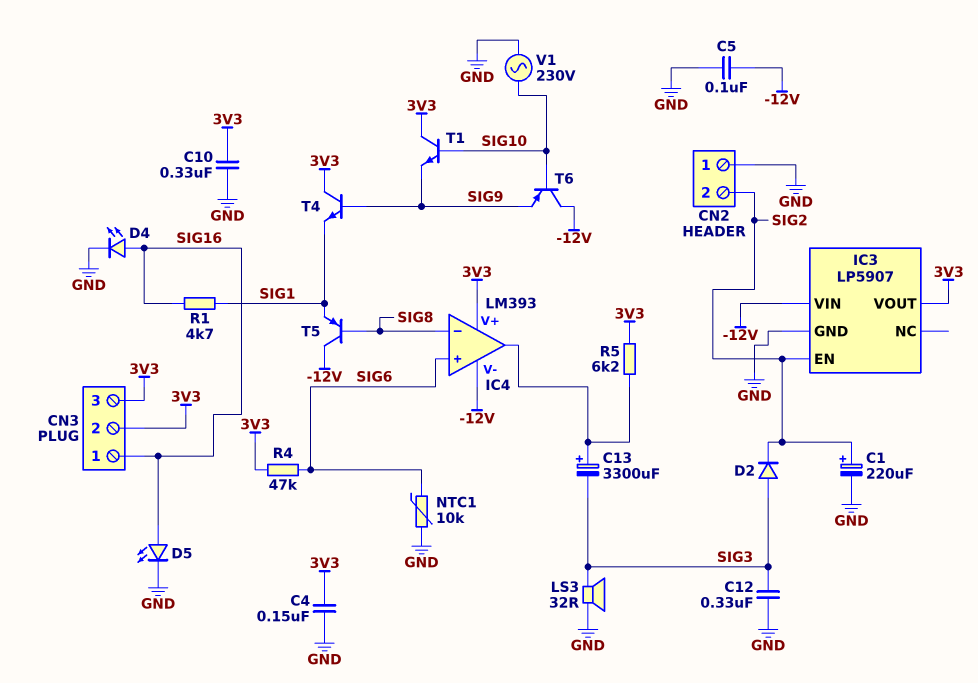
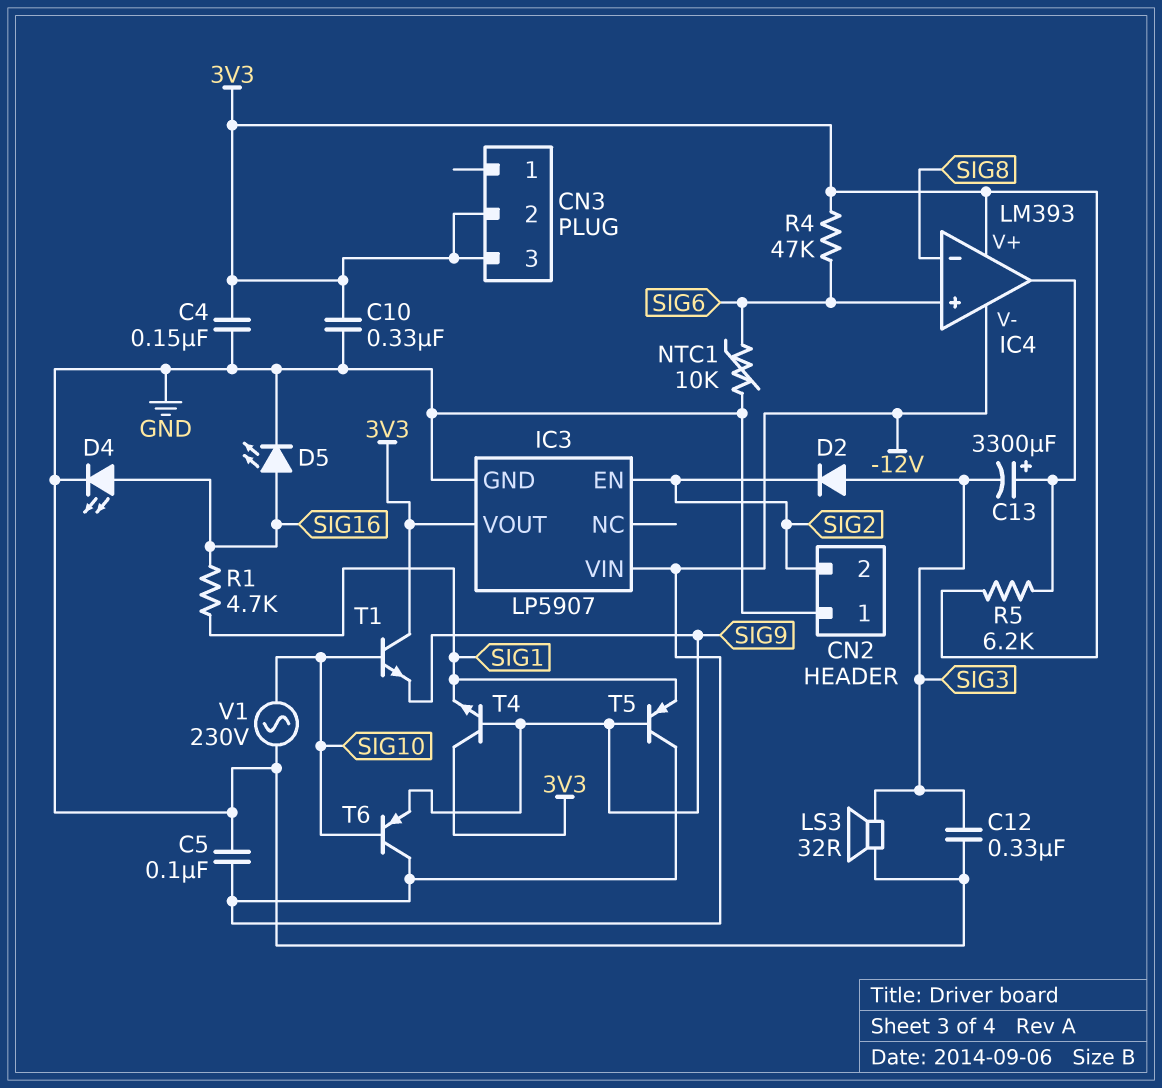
C1: 220uF (plus SIG2, minus GND) -> none
CN3 pin 1: SIG16 -> none
T5: PNP (B SIG8, C -12V, E SIG1) -> PNP (B SIG9, C -12V, E SIG1)

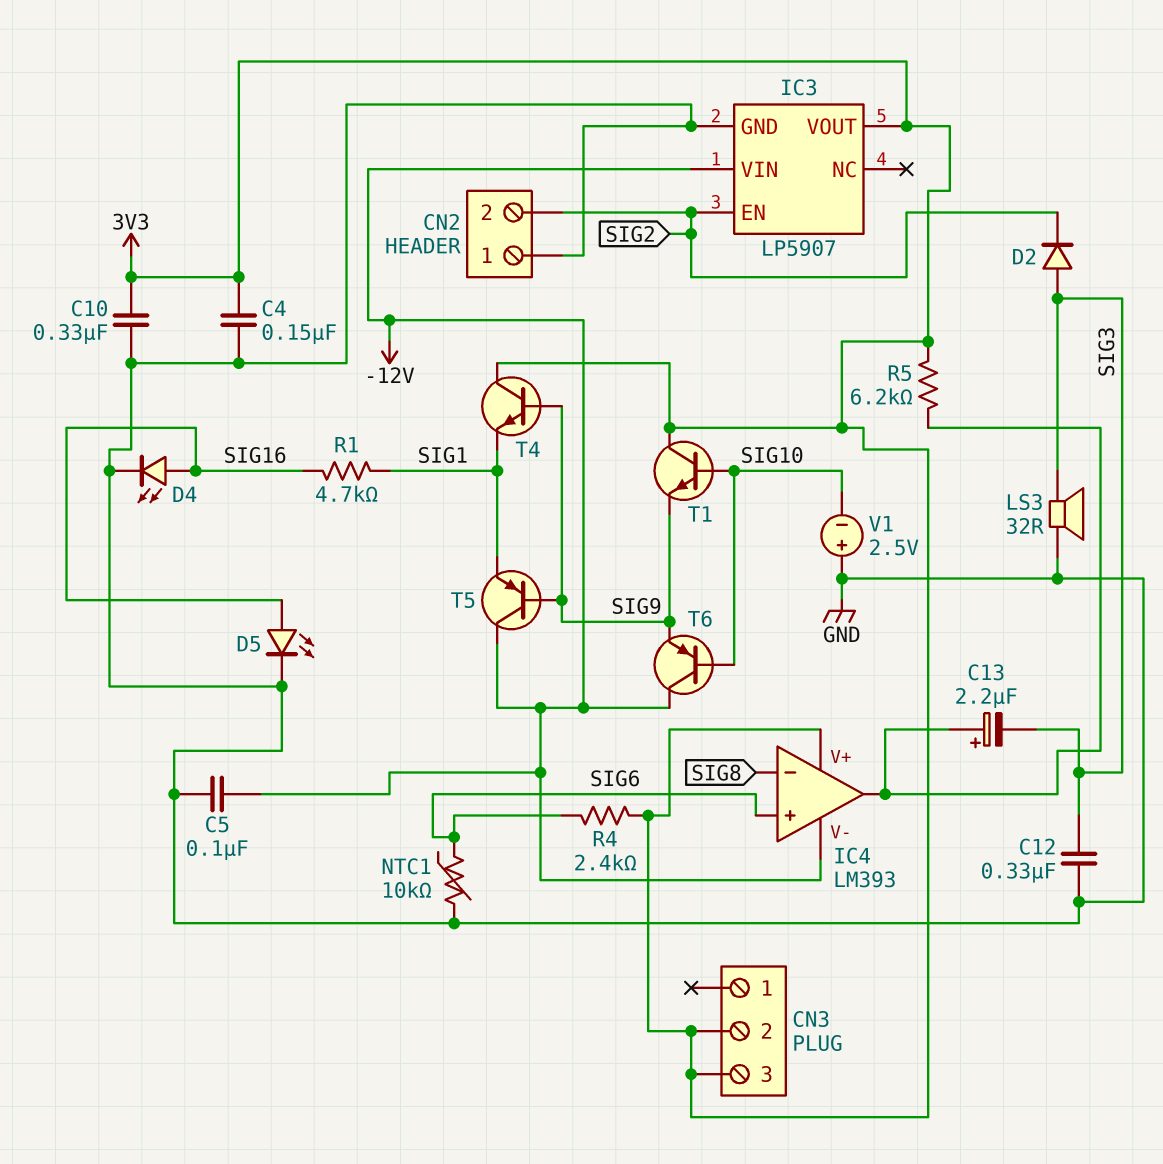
C13: 3300uF (plus IC4/out, minus SIG3) -> 2.2uF (plus IC4/out, minus SIG3)
R4: 47k (3V3, SIG6) -> 2.4k (3V3, SIG6)
V1: AC 230V (GND, SIG10) -> 2.5V (plus GND, minus SIG10)

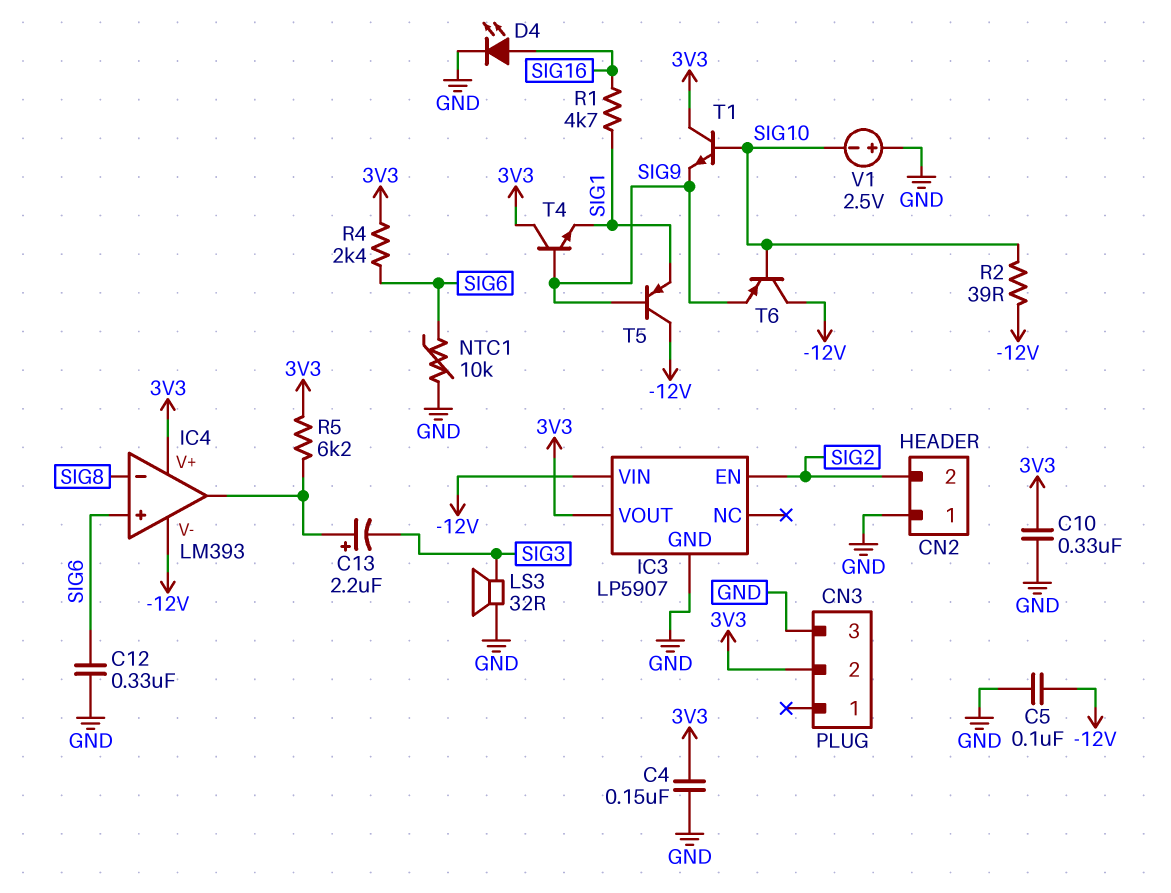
C12: 330nF (GND, SIG3) -> 330nF (GND, SIG6)
CN3 pin 3: 3V3 -> GND
D2: diode (A SIG3, K SIG2) -> none
D5: LED (A SIG16, K GND) -> none
R2: none -> 39 (-12V, SIG10)

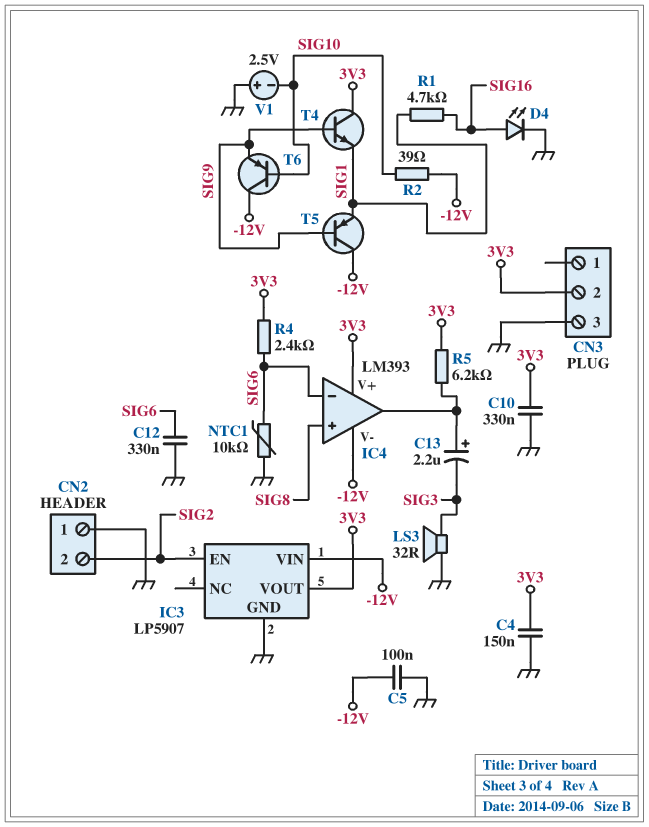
IC4 pin in+: SIG6 -> SIG8
IC4 pin in-: SIG8 -> SIG6
T1: NPN (B SIG10, C 3V3, E SIG9) -> none

